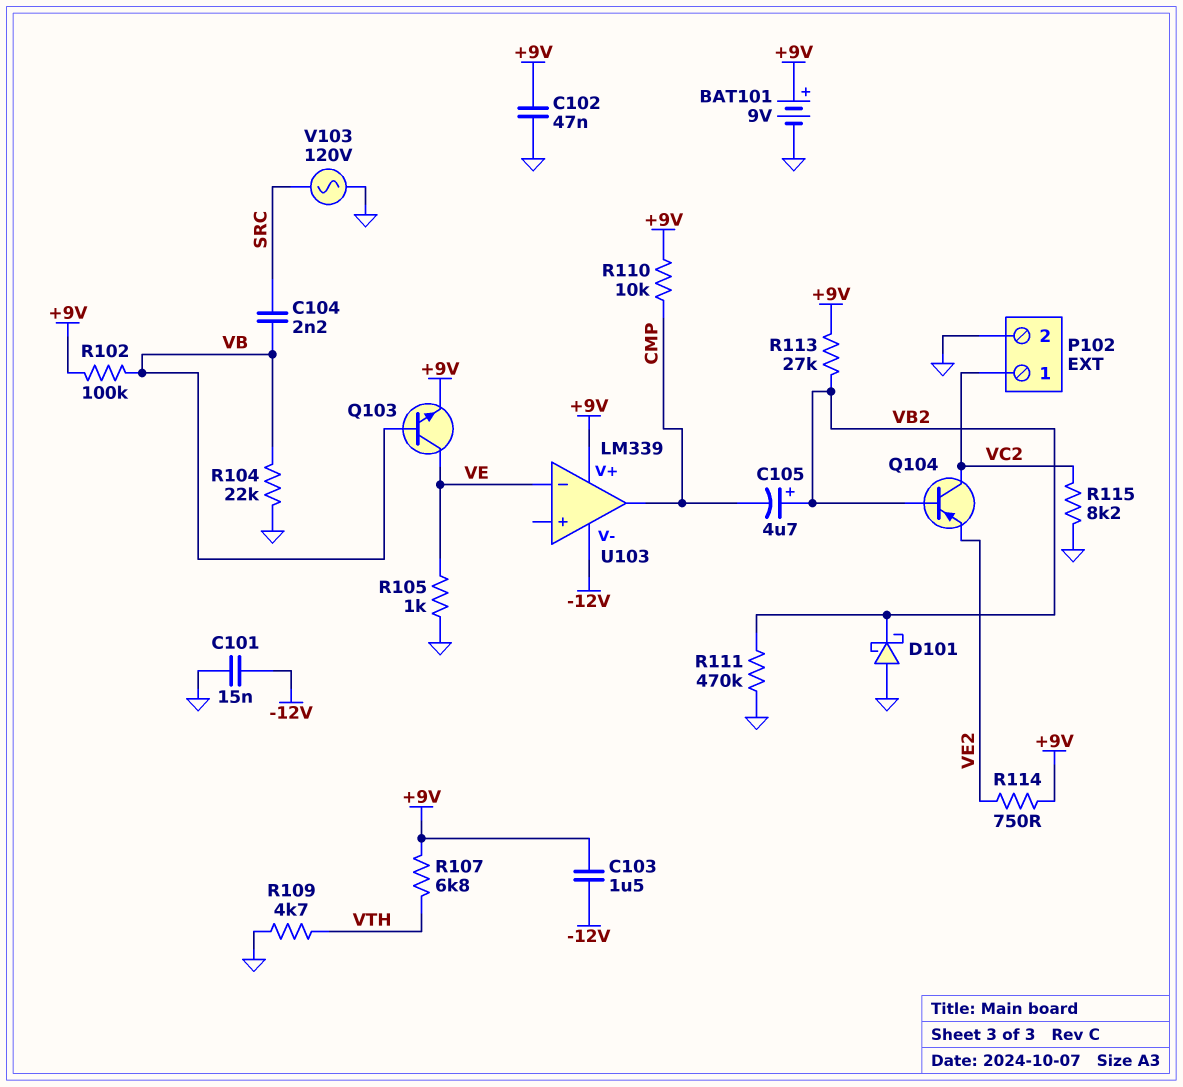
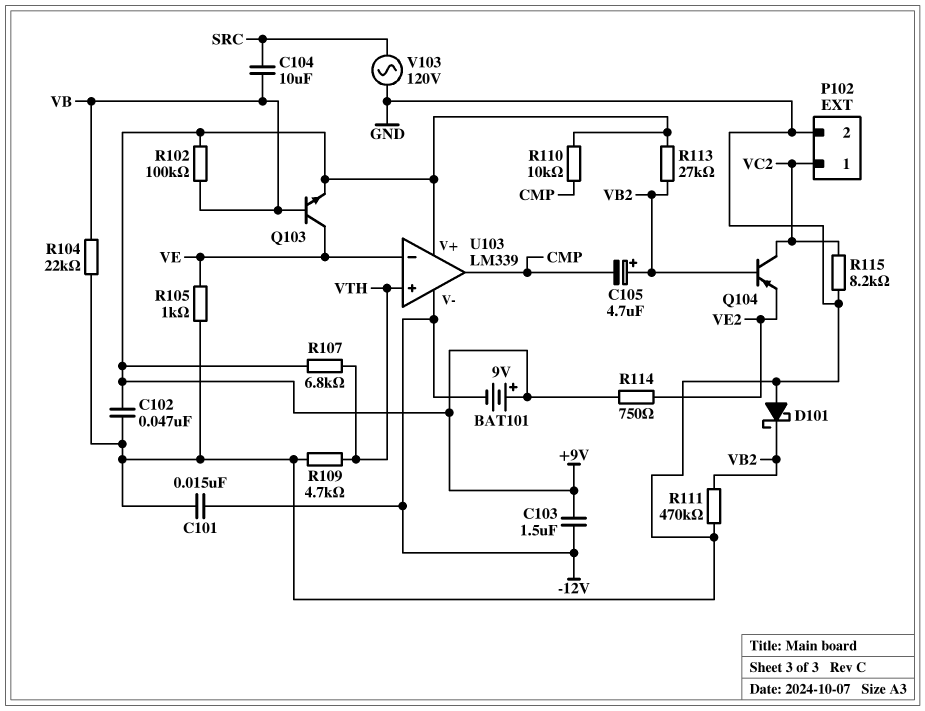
BAT101: 9V (plus +9V, minus GND) -> 9V (plus +9V, minus -12V)
C104: 2.2nF (SRC, VB) -> 10uF (SRC, VB)
U103 pin in+: none -> VTH

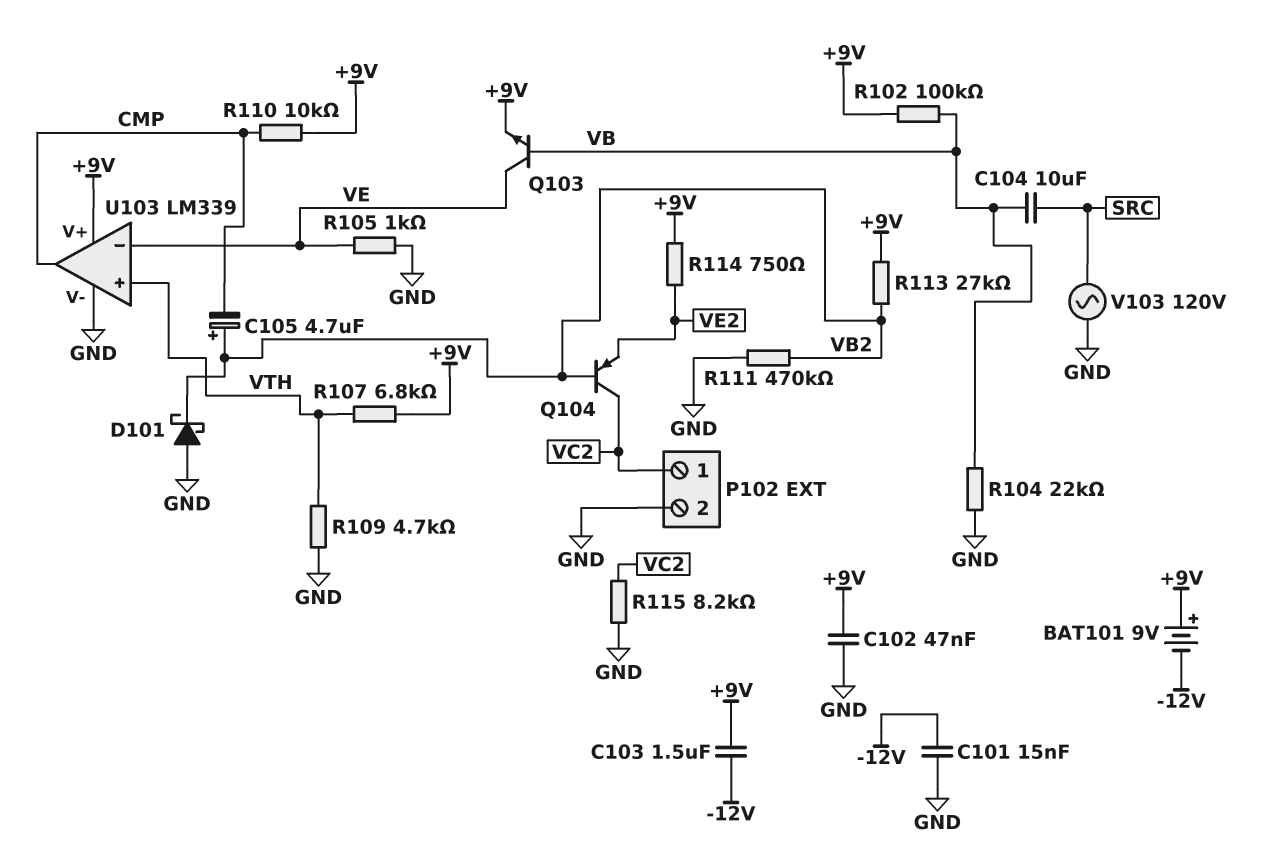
U103 pin V-: -12V -> GND

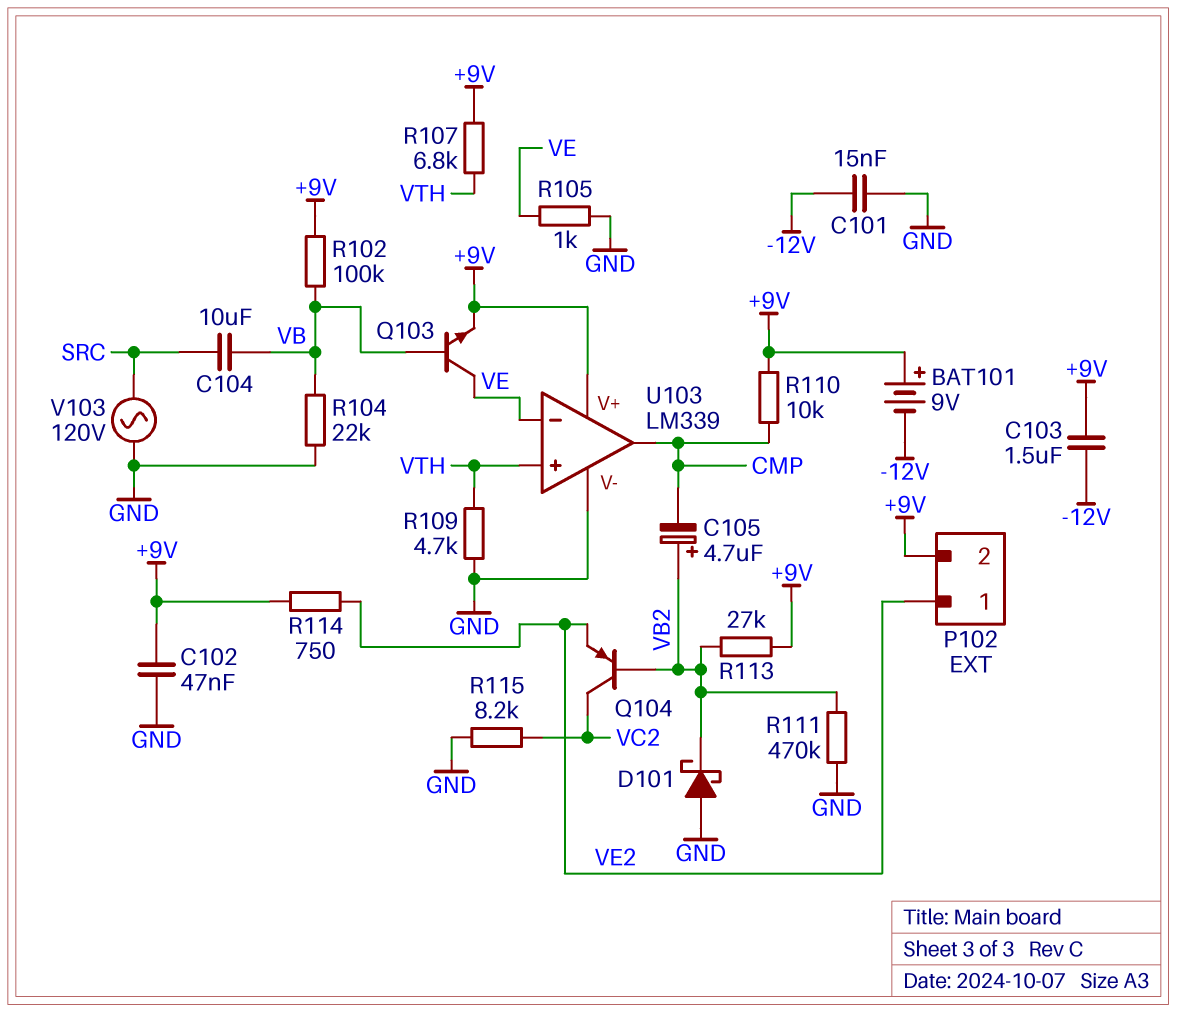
P102 pin 1: VC2 -> VE2
P102 pin 2: GND -> +9V

